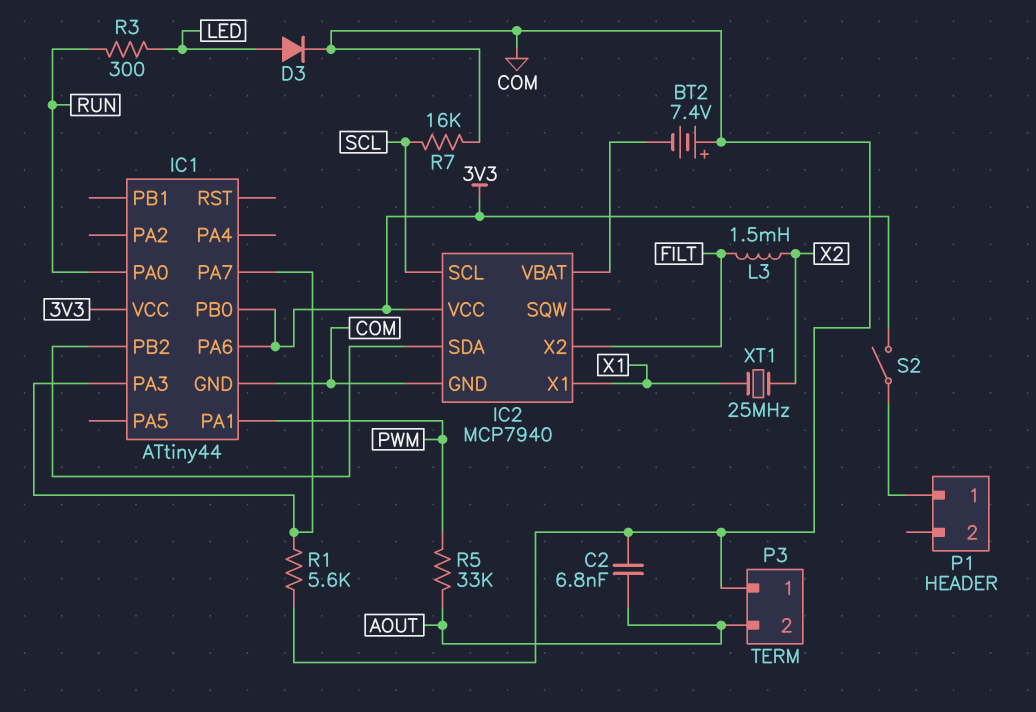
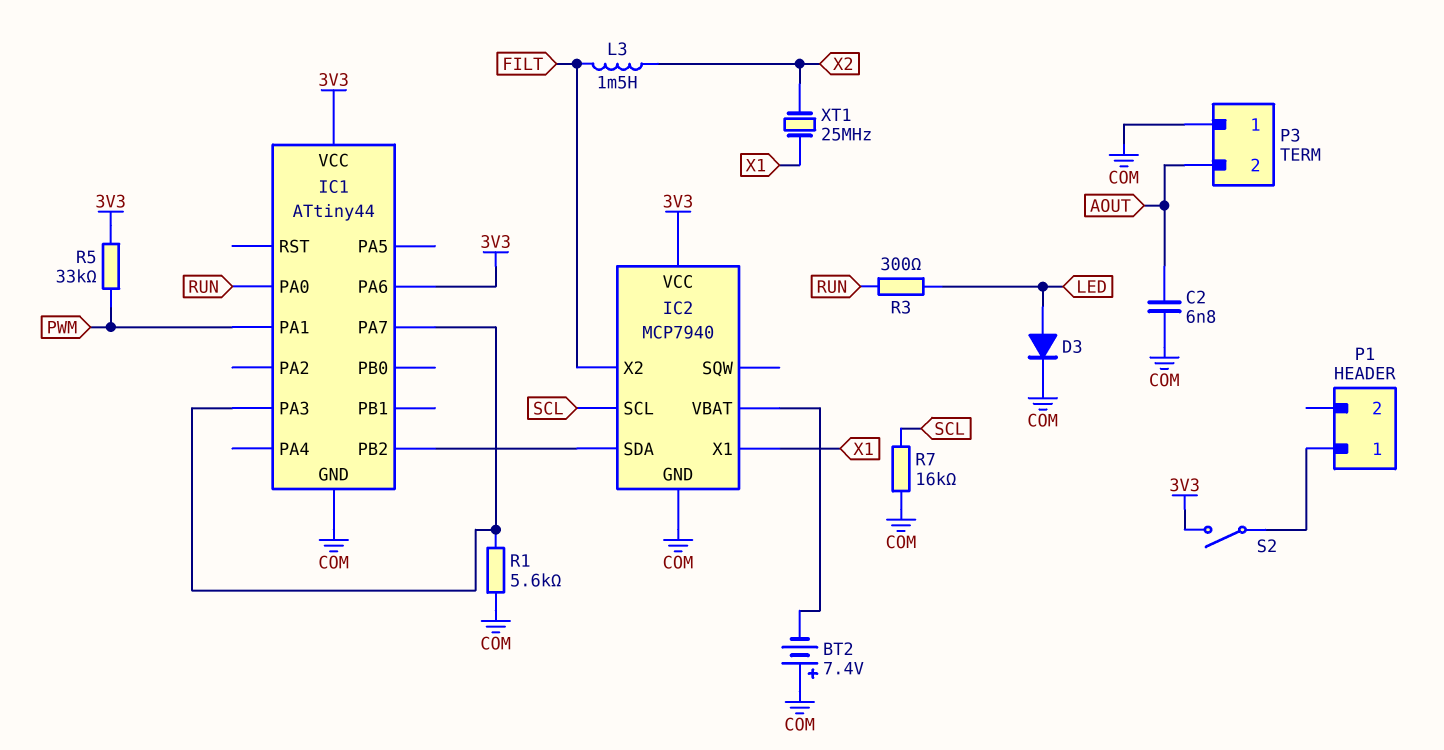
IC1 pin PB0: 3V3 -> none
R5: 33k (AOUT, PWM) -> 33k (3V3, PWM)

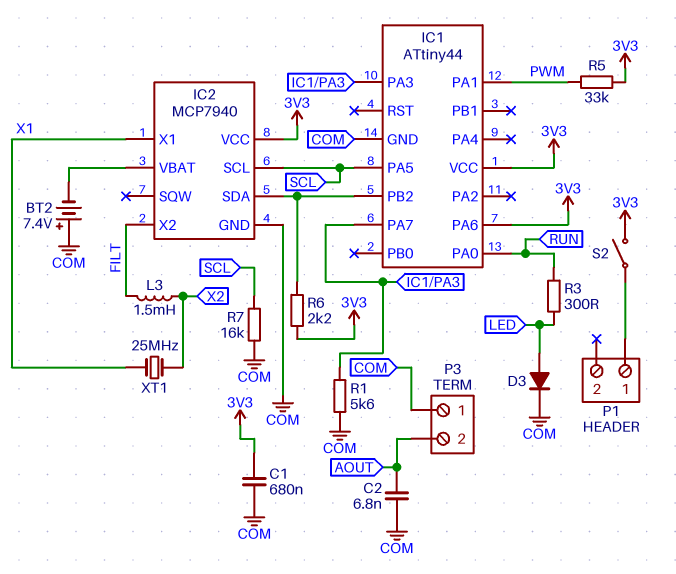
C1: none -> 680nF (3V3, COM)
IC1 pin PA5: none -> SCL
R6: none -> 2.2k (3V3, IC1/PB2)

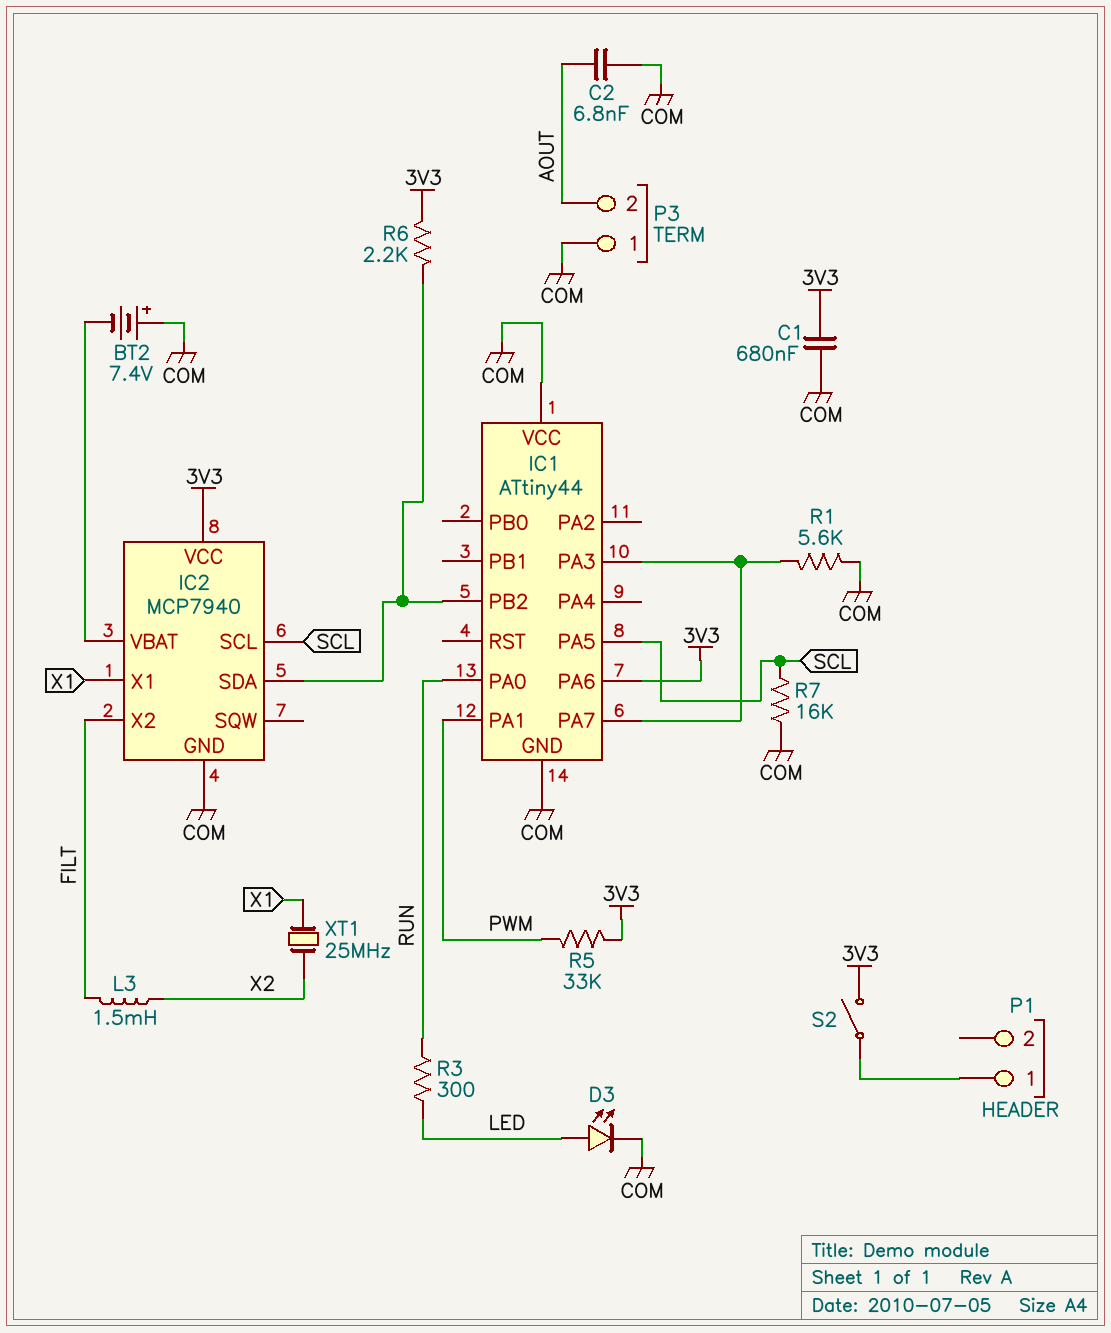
D3: diode (A LED, K COM) -> LED (A LED, K COM)
IC1 pin VCC: 3V3 -> COM

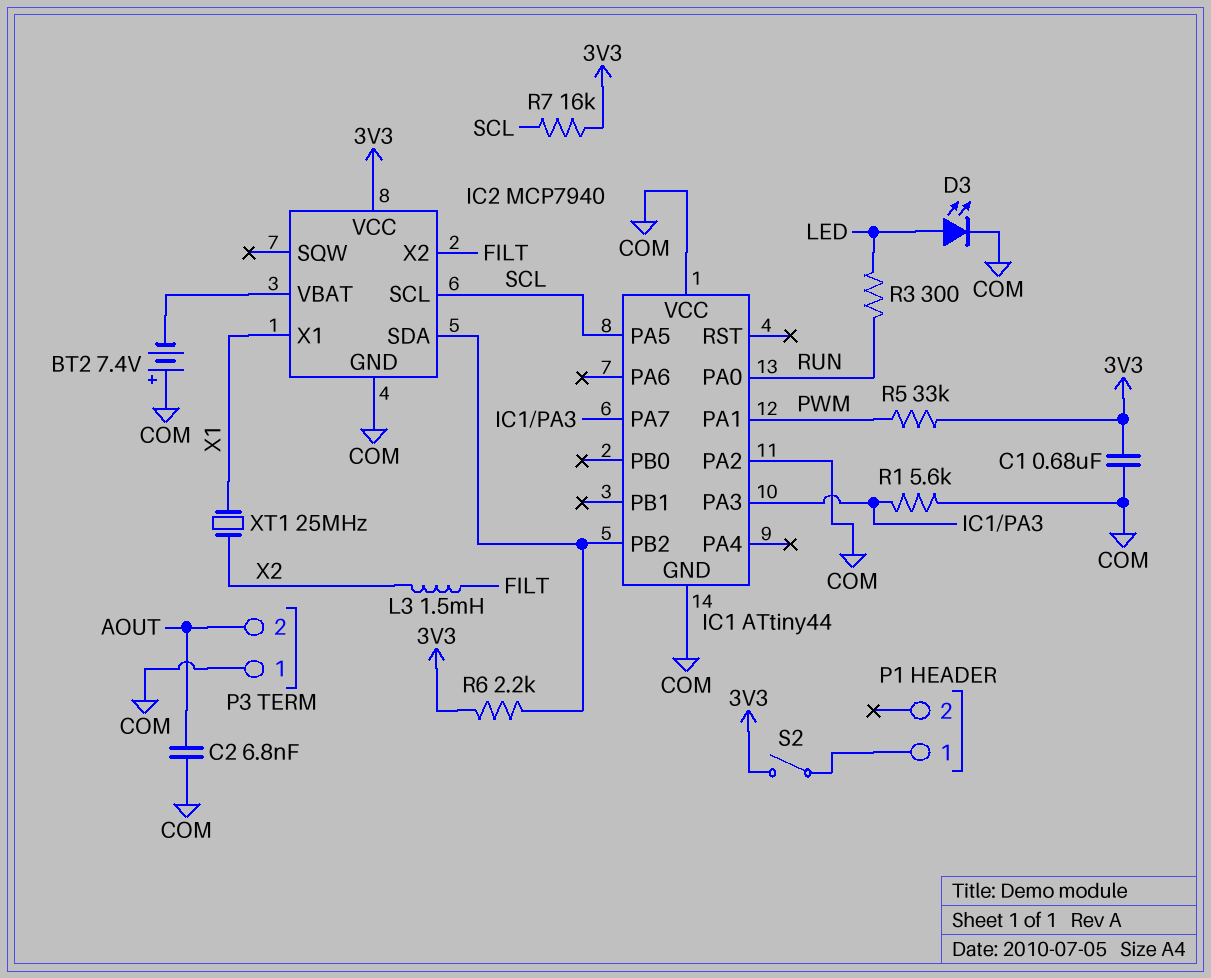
IC1 pin PA2: none -> COM
IC1 pin PA6: 3V3 -> none
R7: 16k (COM, SCL) -> 16k (3V3, SCL)

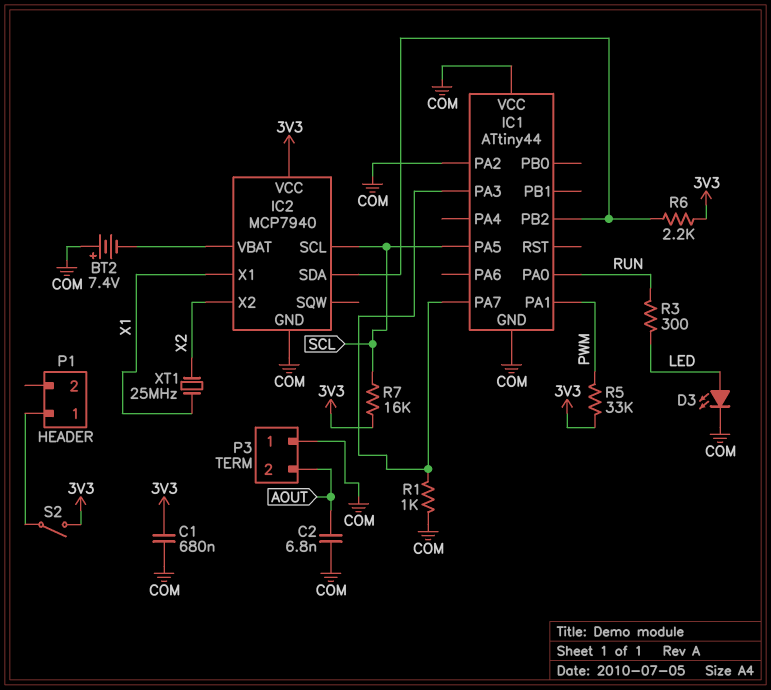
IC2 pin X2: FILT -> X2
L3: 1.5mH (FILT, X2) -> none
R1: 5.6k (COM, IC1/PA3) -> 1k (COM, IC1/PA3)

